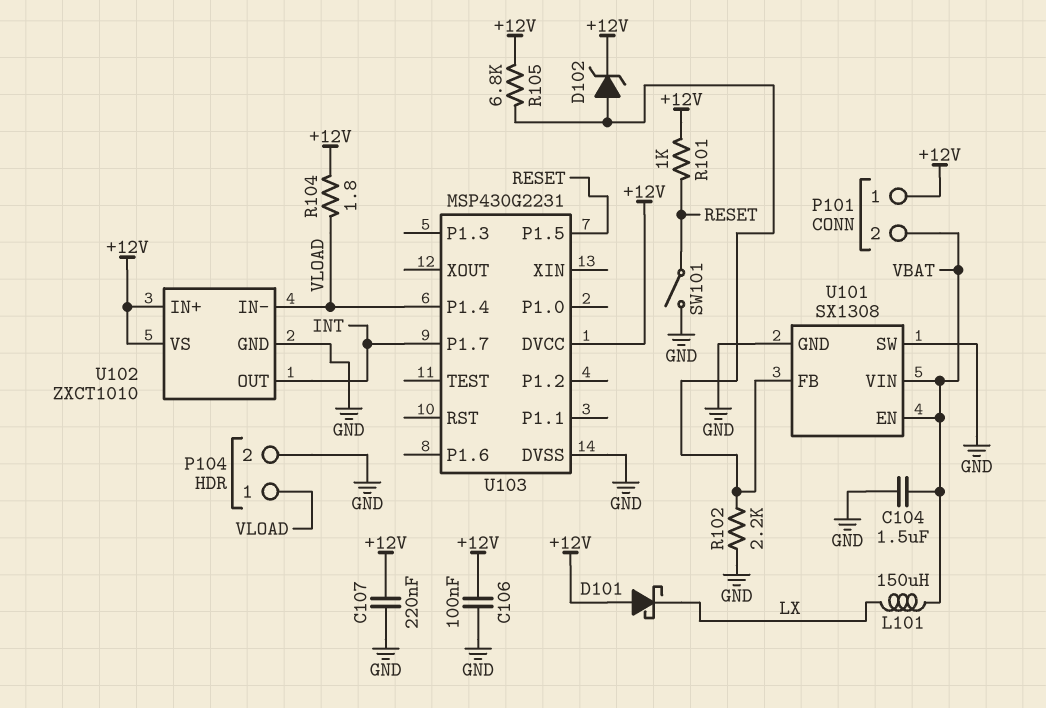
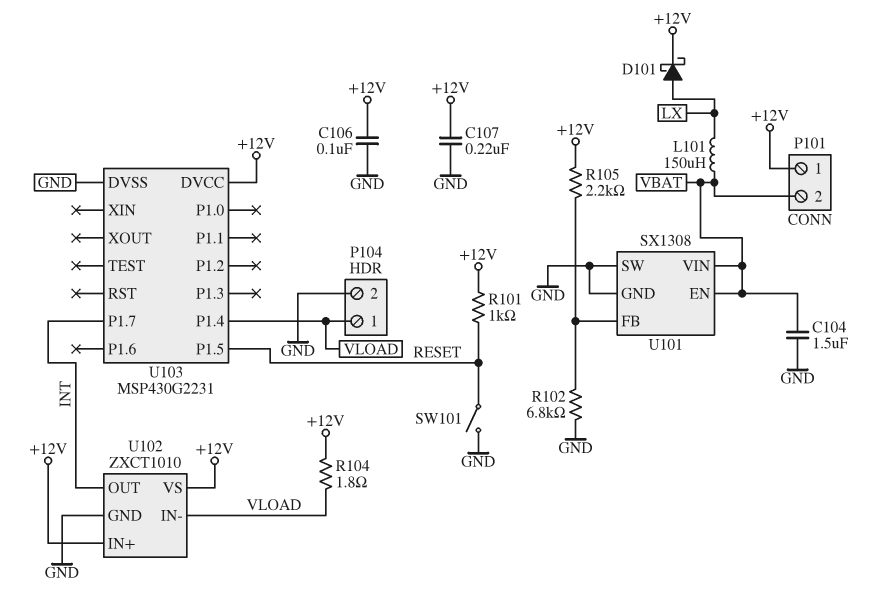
D101: schottky (A +12V, K LX) -> schottky (A LX, K +12V)
D102: zener (A U101/FB, K +12V) -> none
R102: 2.2k (GND, U101/FB) -> 6.8k (GND, U101/FB)
R105: 6.8k (+12V, U101/FB) -> 2.2k (+12V, U101/FB)

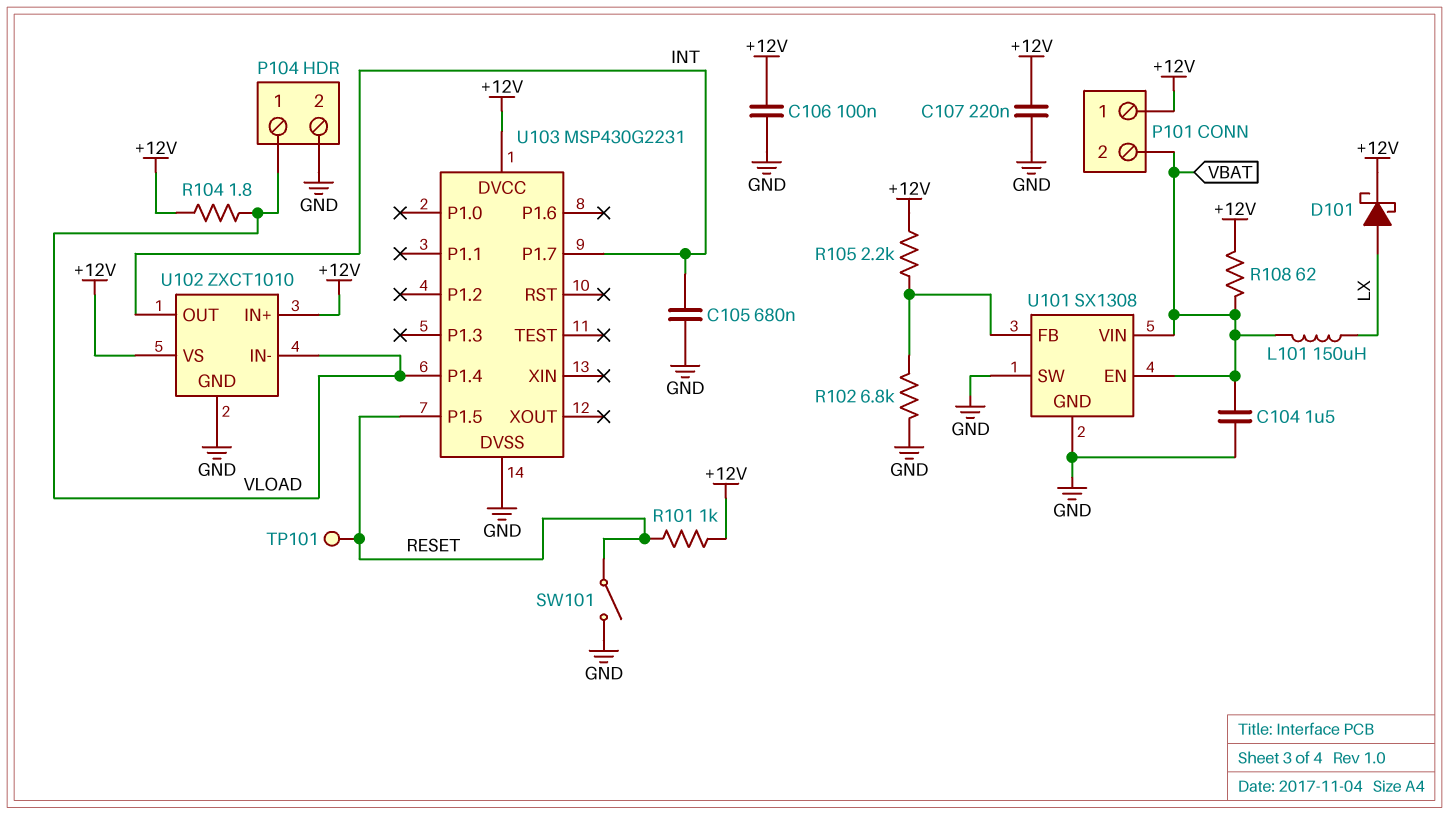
C105: none -> 680nF (GND, INT)
R108: none -> 62 (+12V, VBAT)
TP101: none -> test point (RESET)

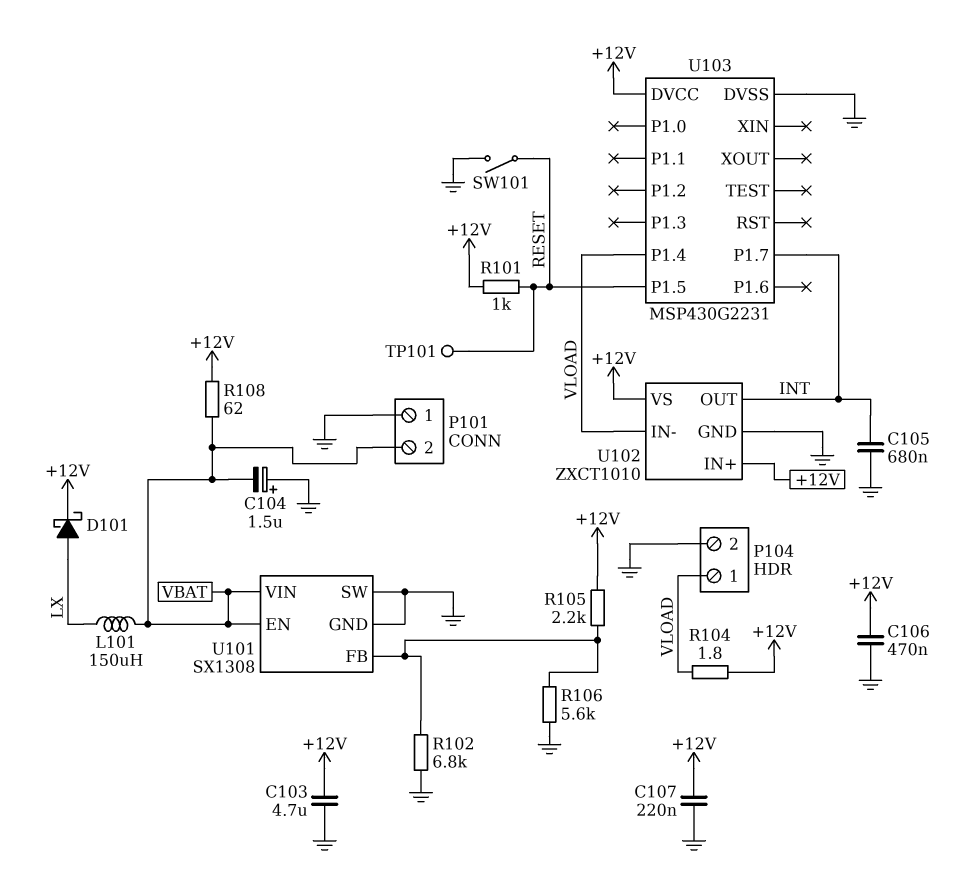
C103: none -> 4.7uF (+12V, GND)
C104: 1.5uF (GND, VBAT) -> 1.5uF (plus GND, minus VBAT)
C106: 100nF (+12V, GND) -> 470nF (+12V, GND)
P101 pin 1: +12V -> GND
R106: none -> 5.6k (GND, U101/FB)

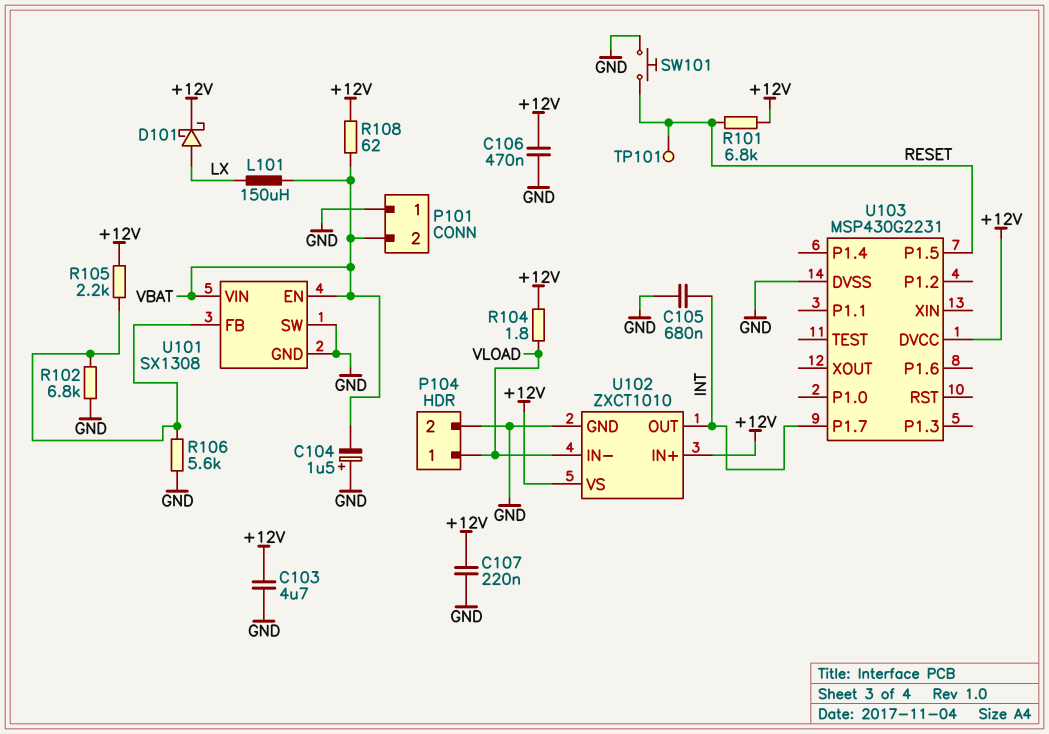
R101: 1k (+12V, RESET) -> 6.8k (+12V, RESET)
SW101: switch (GND, RESET) -> button (GND, RESET)
U103 pin P1.4: VLOAD -> none

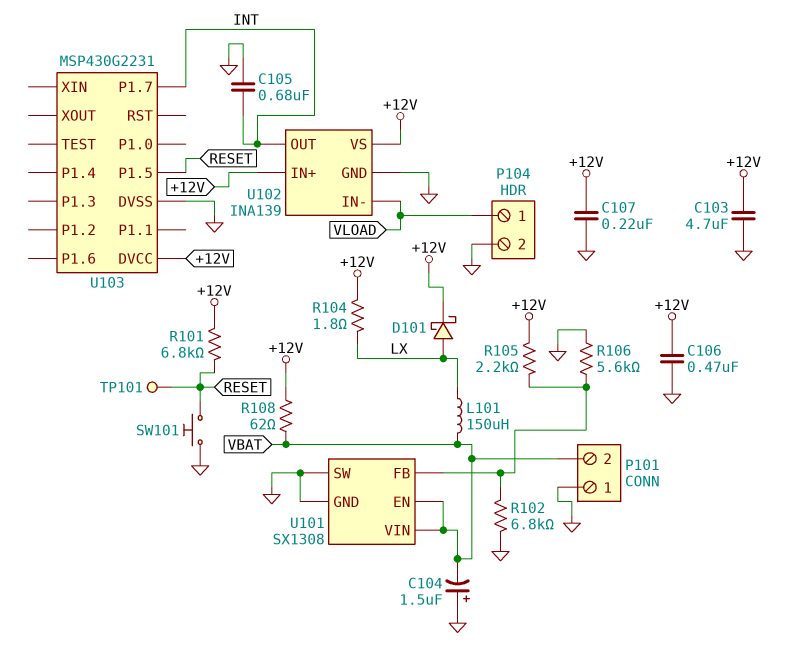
R104: 1.8 (+12V, VLOAD) -> 1.8 (+12V, LX)
U102: ZXCT1010 -> INA139

